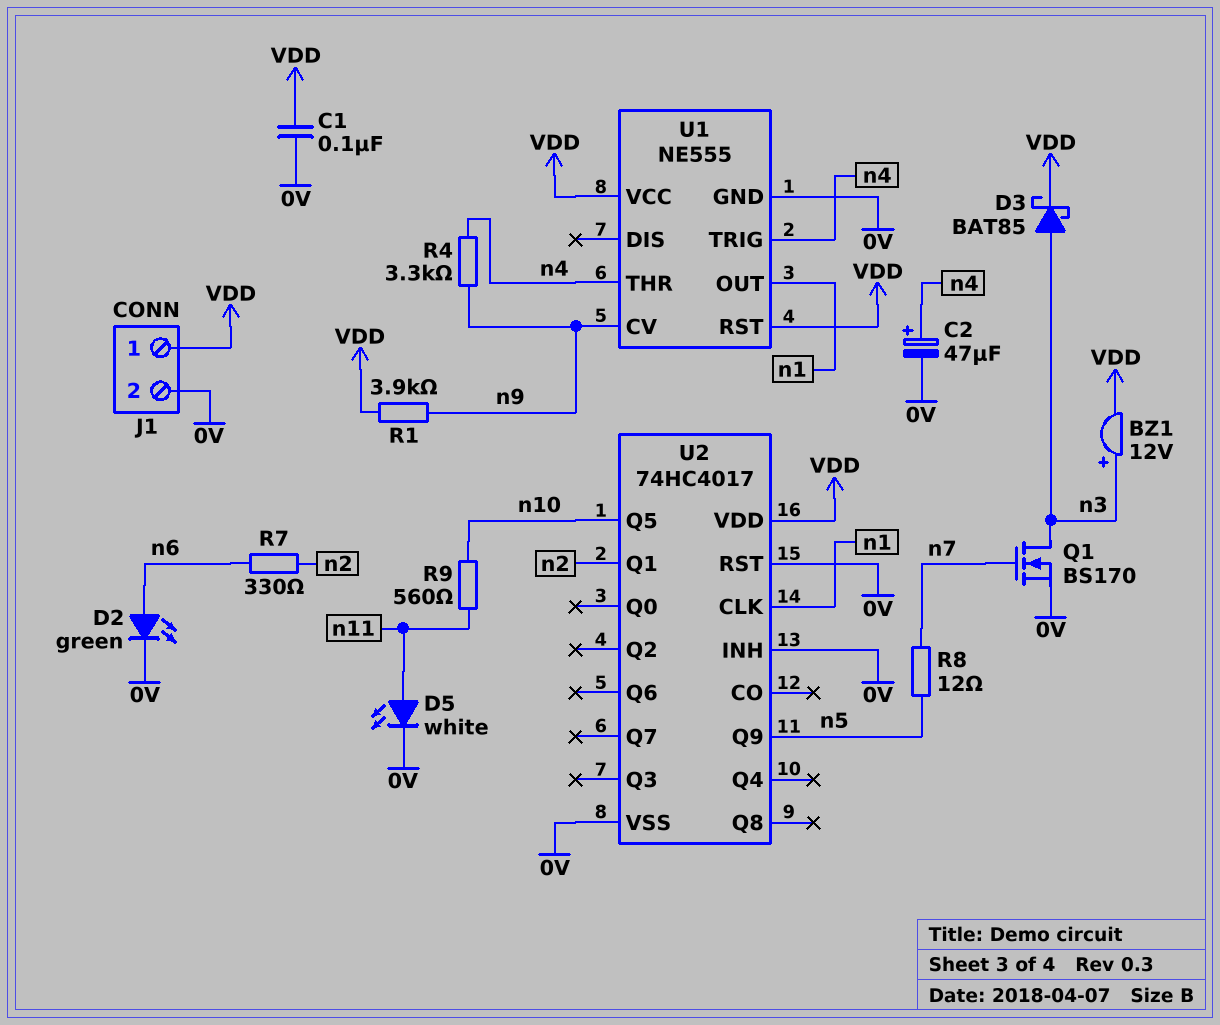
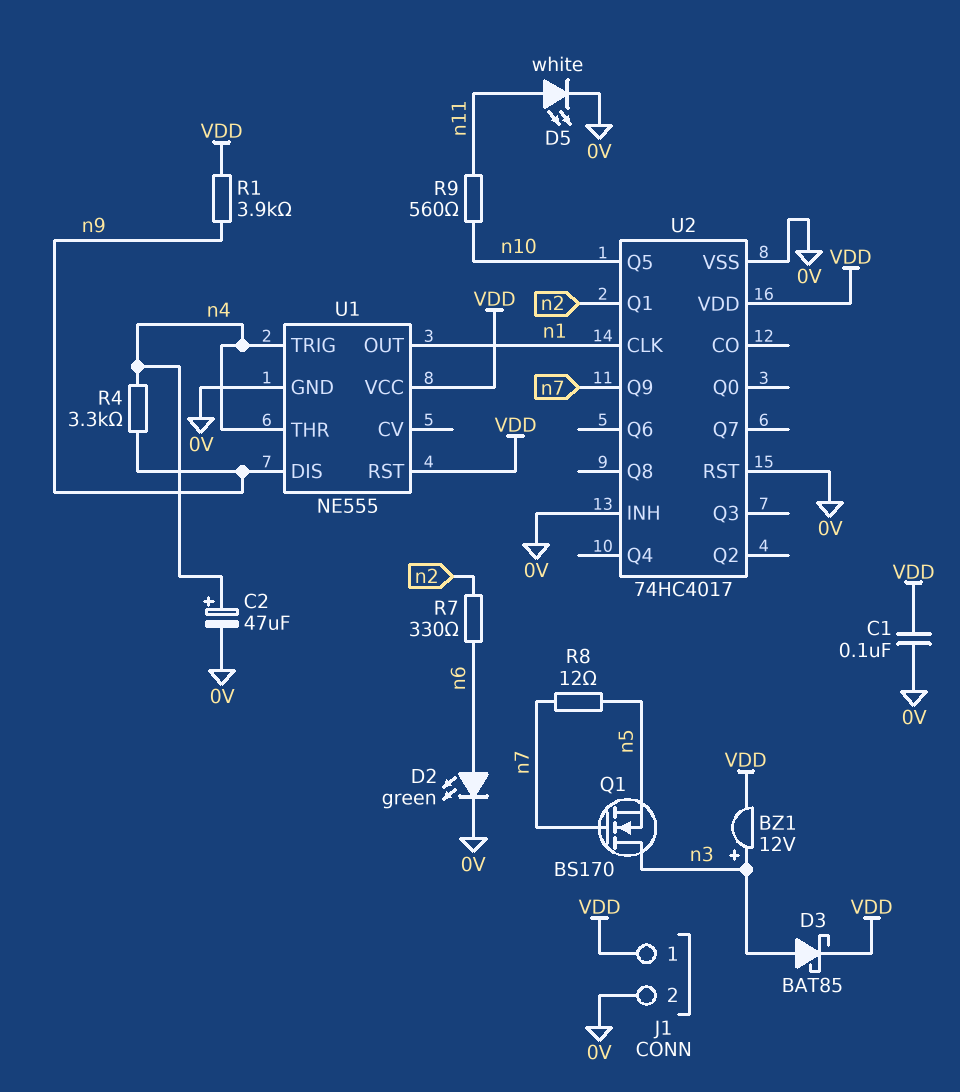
Q1: NMOS BS170 (G n7, D n3, S 0V) -> NMOS BS170 (G n7, D n3, S n5)
U1 pin CV: n9 -> none
U1 pin DIS: none -> n9
U2 pin Q9: n5 -> n7

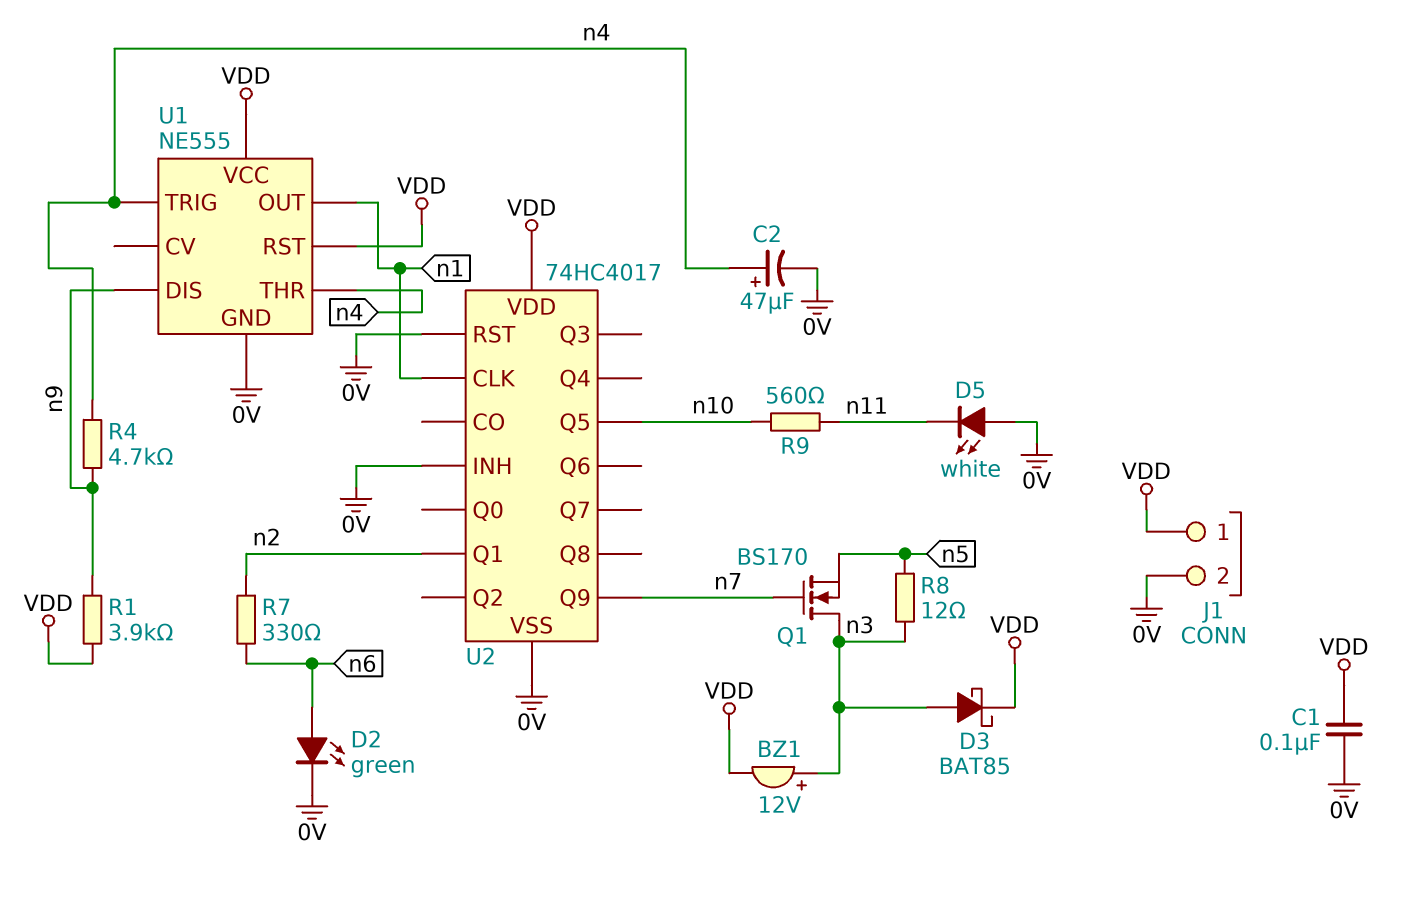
D5: LED white (A n11, K 0V) -> LED white (A 0V, K n11)
R4: 3.3k (n4, n9) -> 4.7k (n4, n9)
R8: 12 (n5, n7) -> 12 (n3, n5)

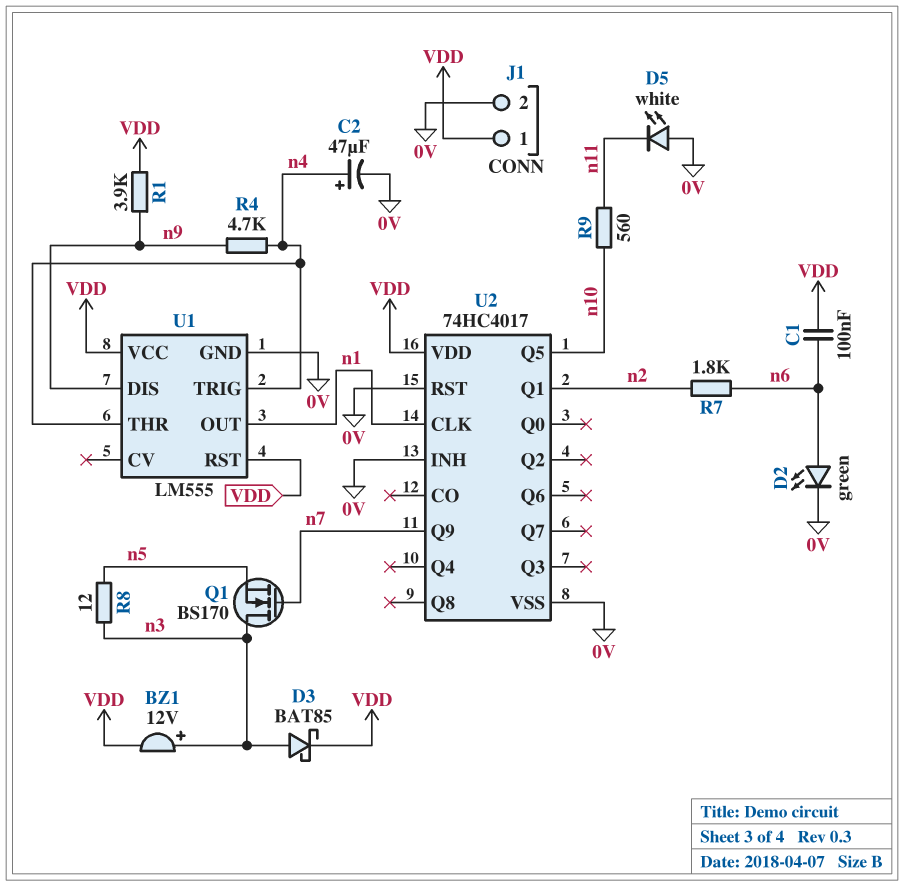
C1: 100nF (0V, VDD) -> 100nF (VDD, n6)
R7: 330 (n2, n6) -> 1.8k (n2, n6)
U1: NE555 -> LM555

